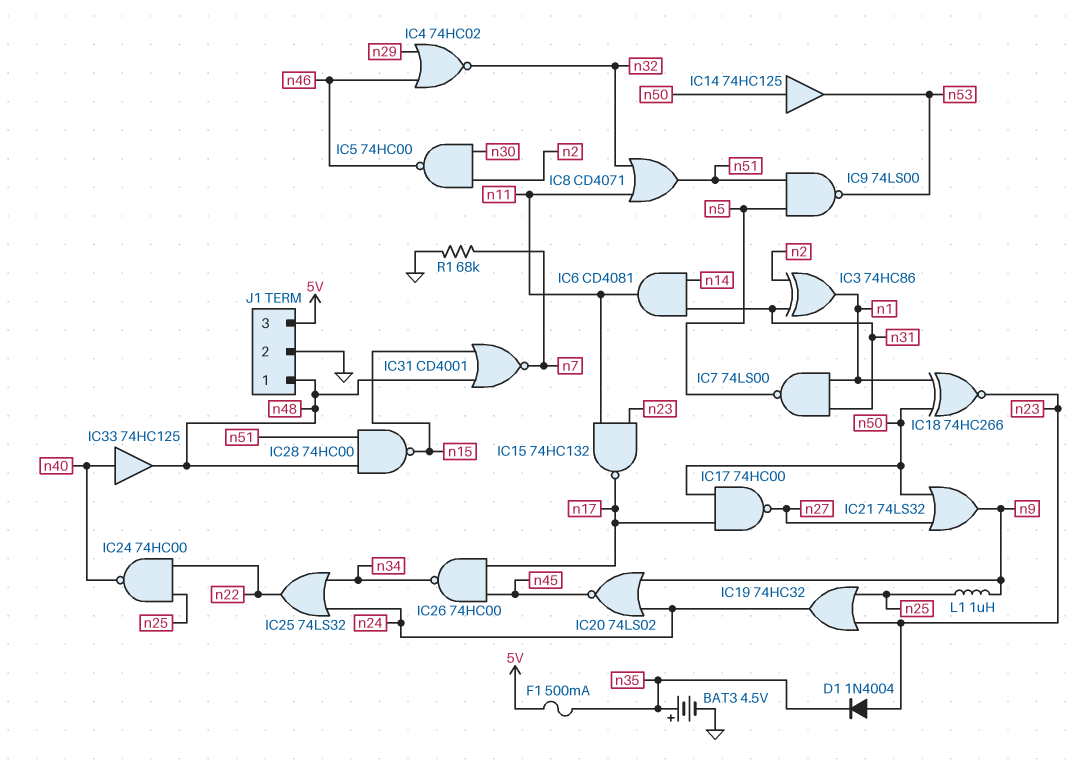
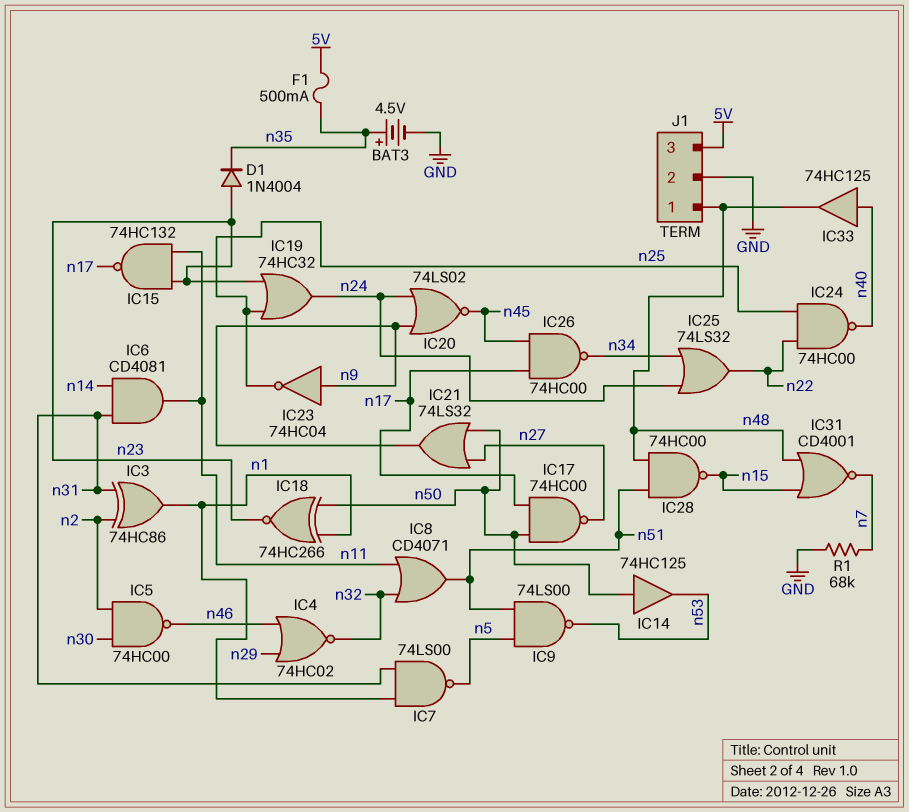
IC23: none -> NOT 74HC04 (in n9, out n25)
L1: 1uH (n9, n25) -> none

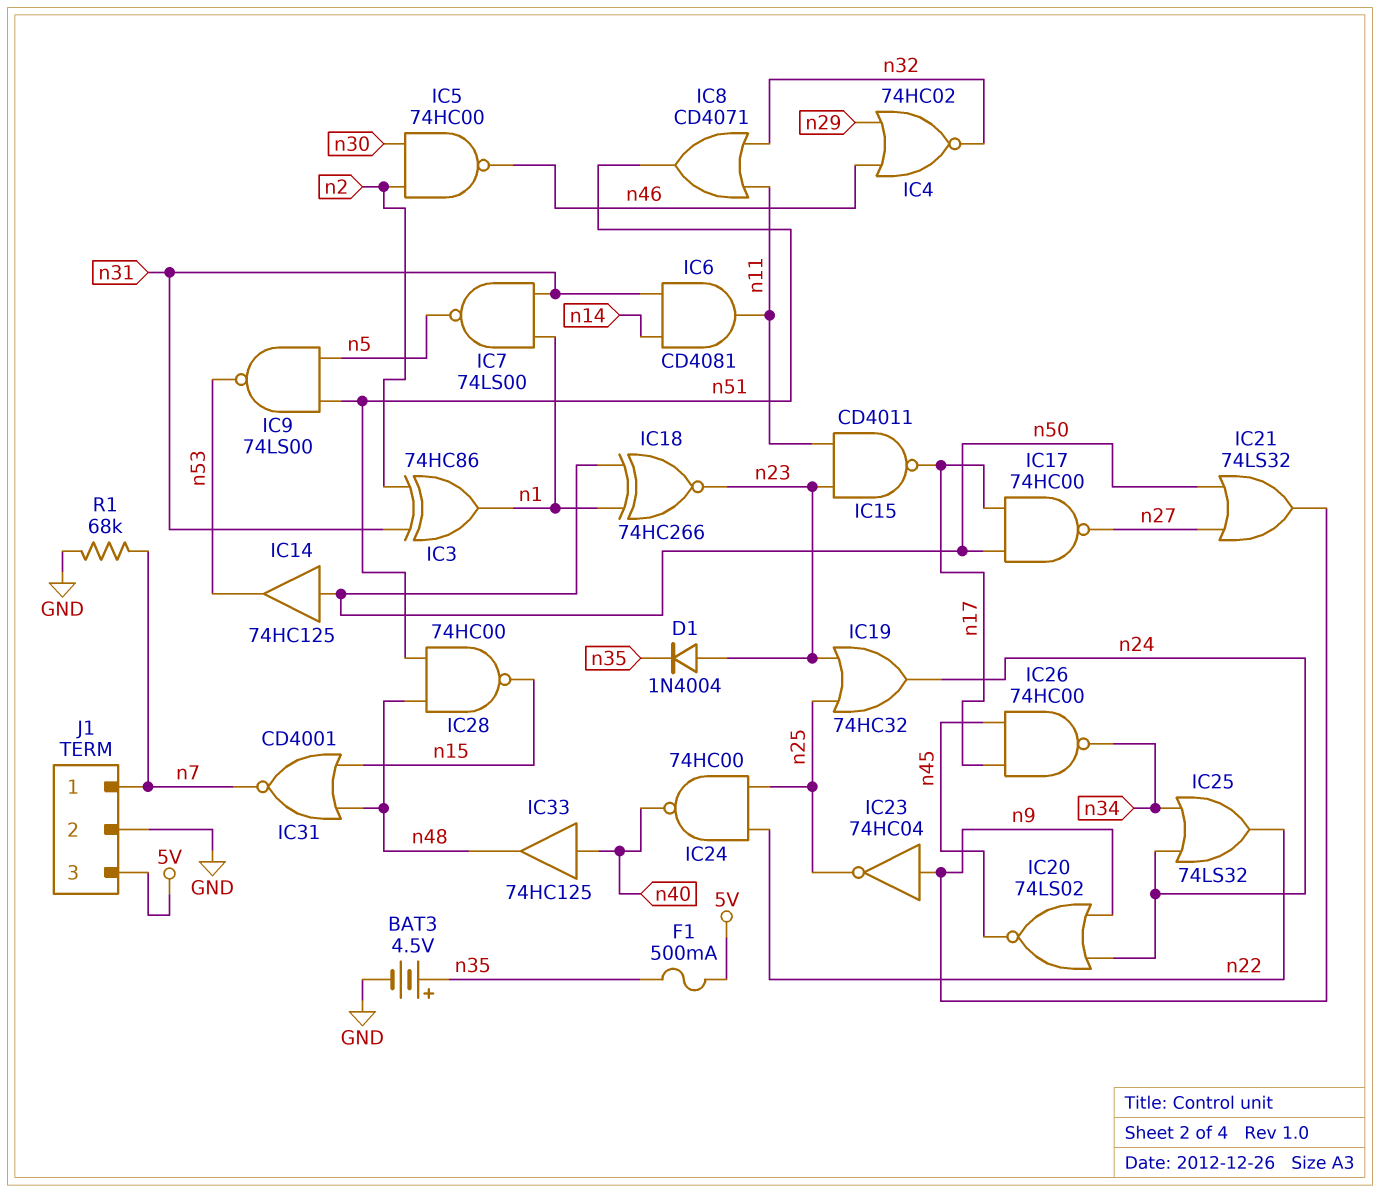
IC15: NAND 74HC132 (in n11, in n23, out n17) -> NAND CD4011 (in n11, in n23, out n17)
J1 pin 1: n48 -> n7

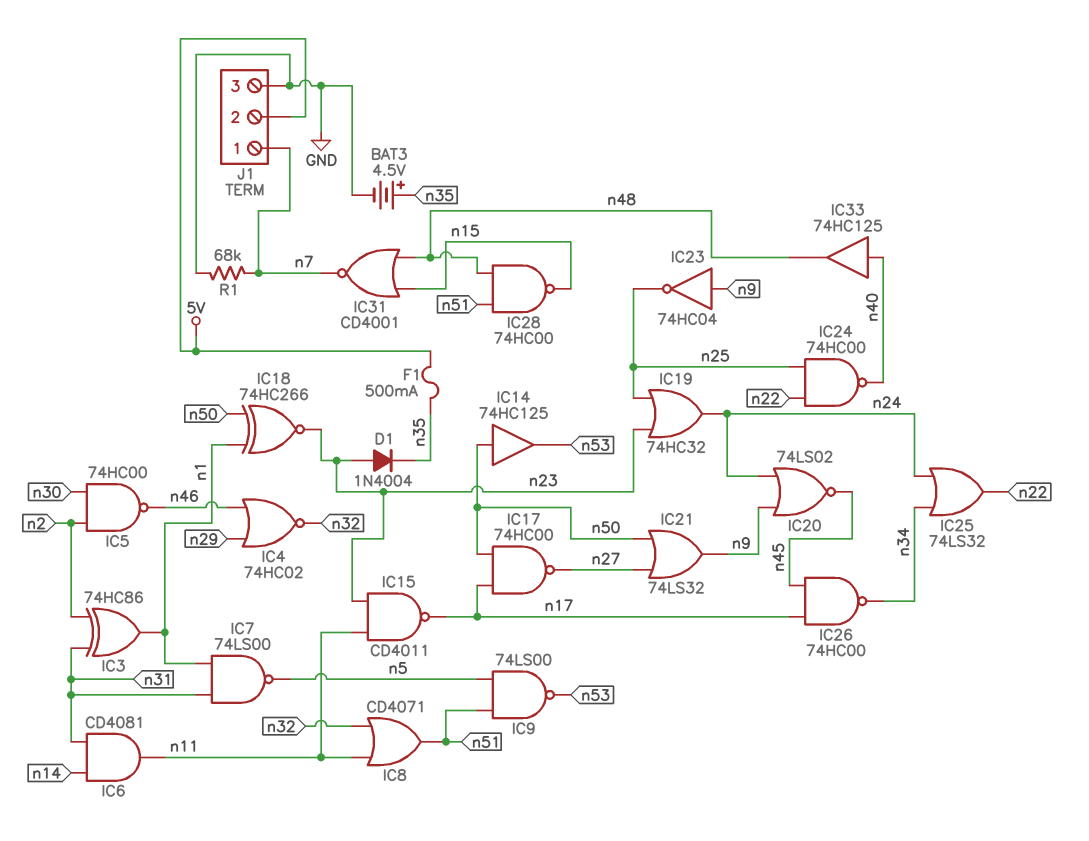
J1 pin 2: GND -> 5V
J1 pin 3: 5V -> GND

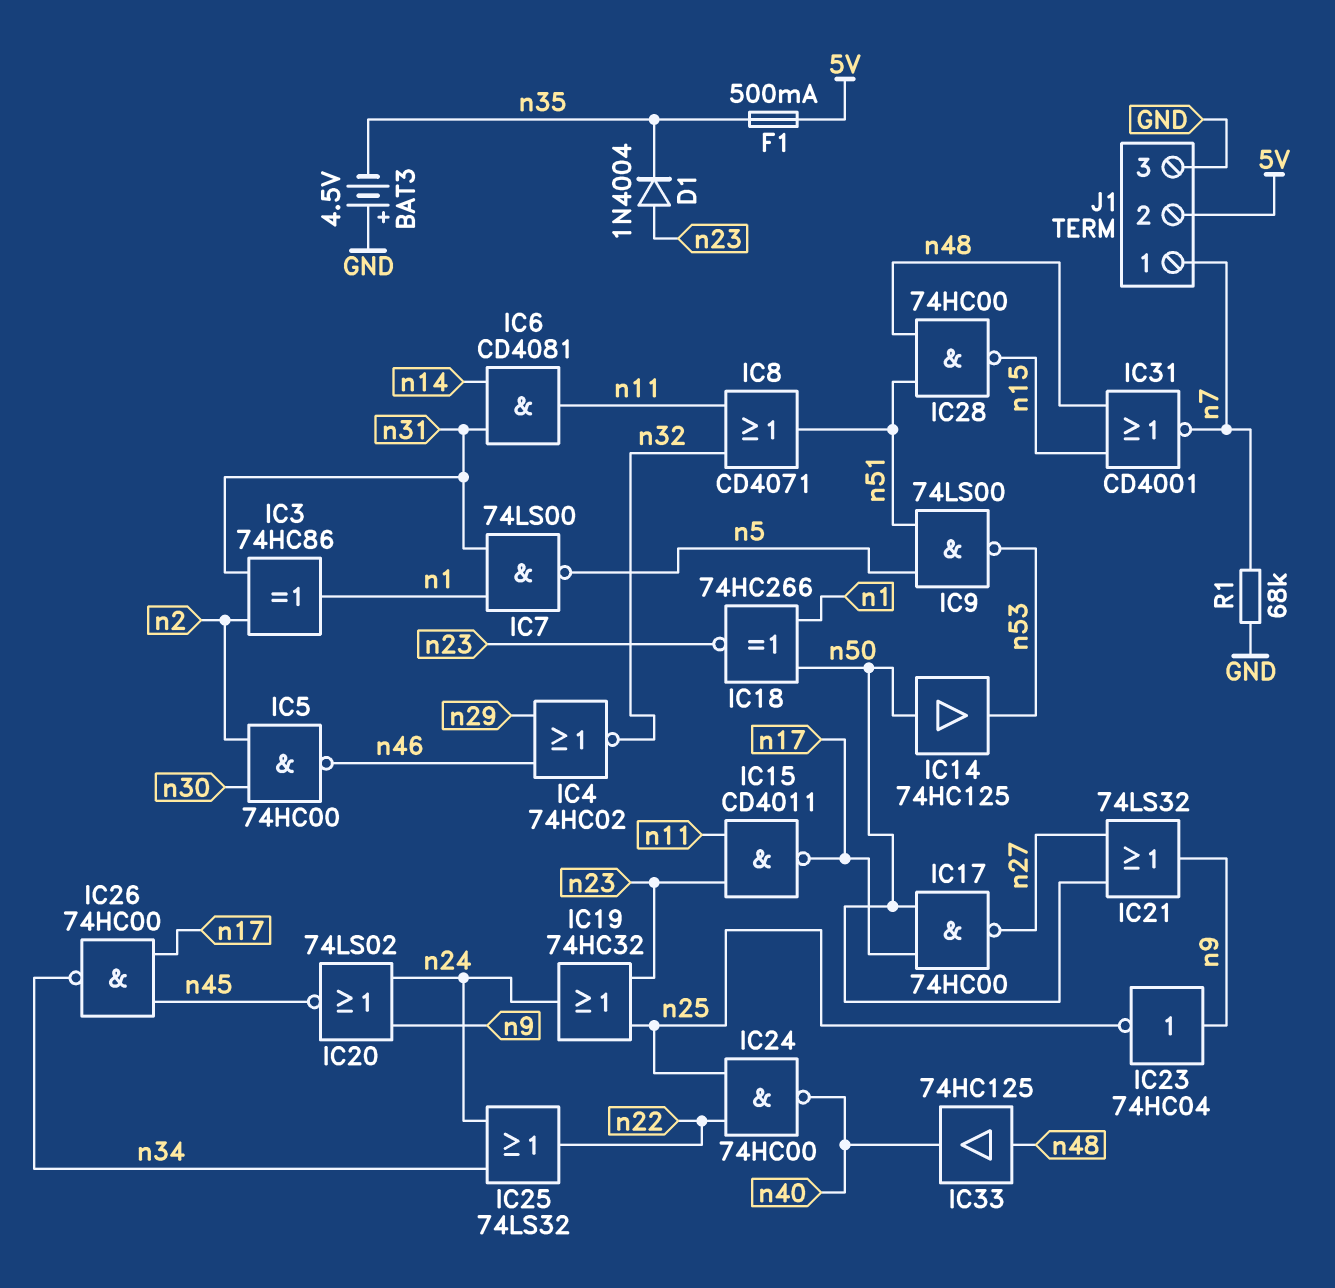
BAT3: 4.5V (plus n35, minus GND) -> 4.5V (plus GND, minus n35)
IC33: buffer 74HC125 (in n40, out n48) -> buffer 74HC125 (in n48, out n40)

